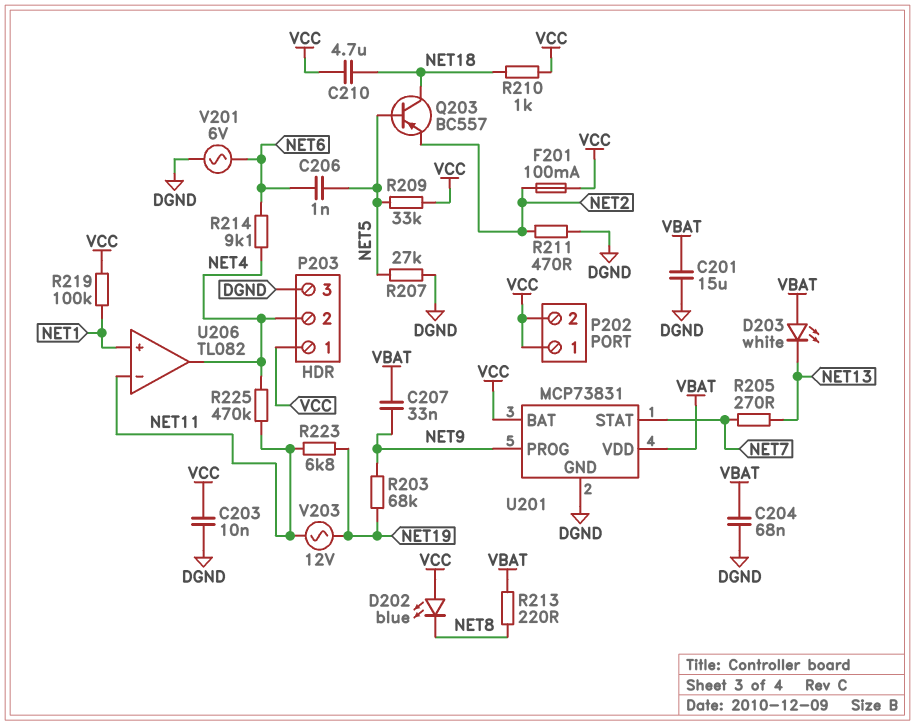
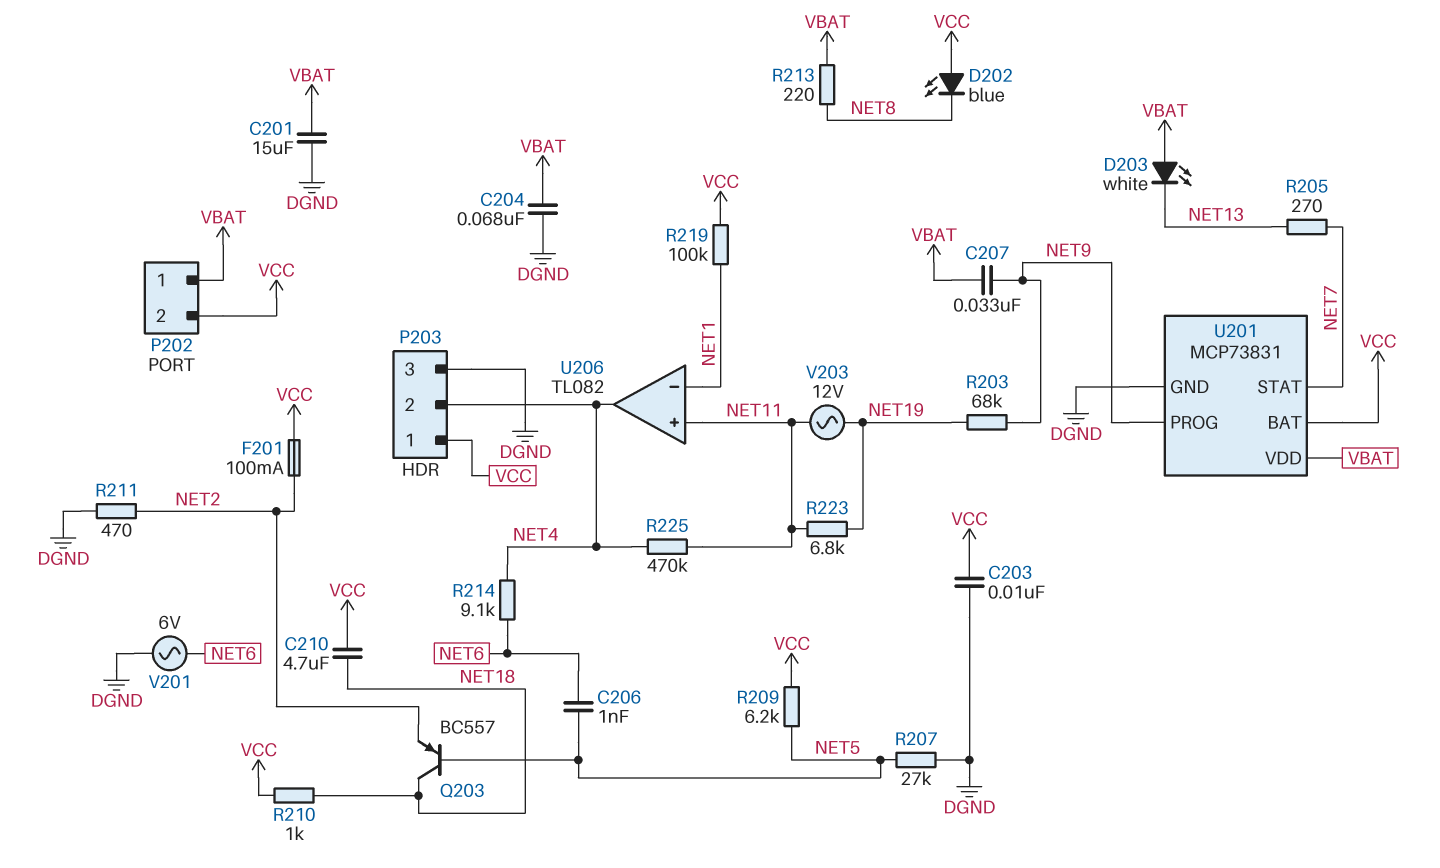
P202 pin 1: VCC -> VBAT
R209: 33k (NET5, VCC) -> 6.2k (NET5, VCC)
U206 pin in+: NET1 -> NET11
U206 pin in-: NET11 -> NET1

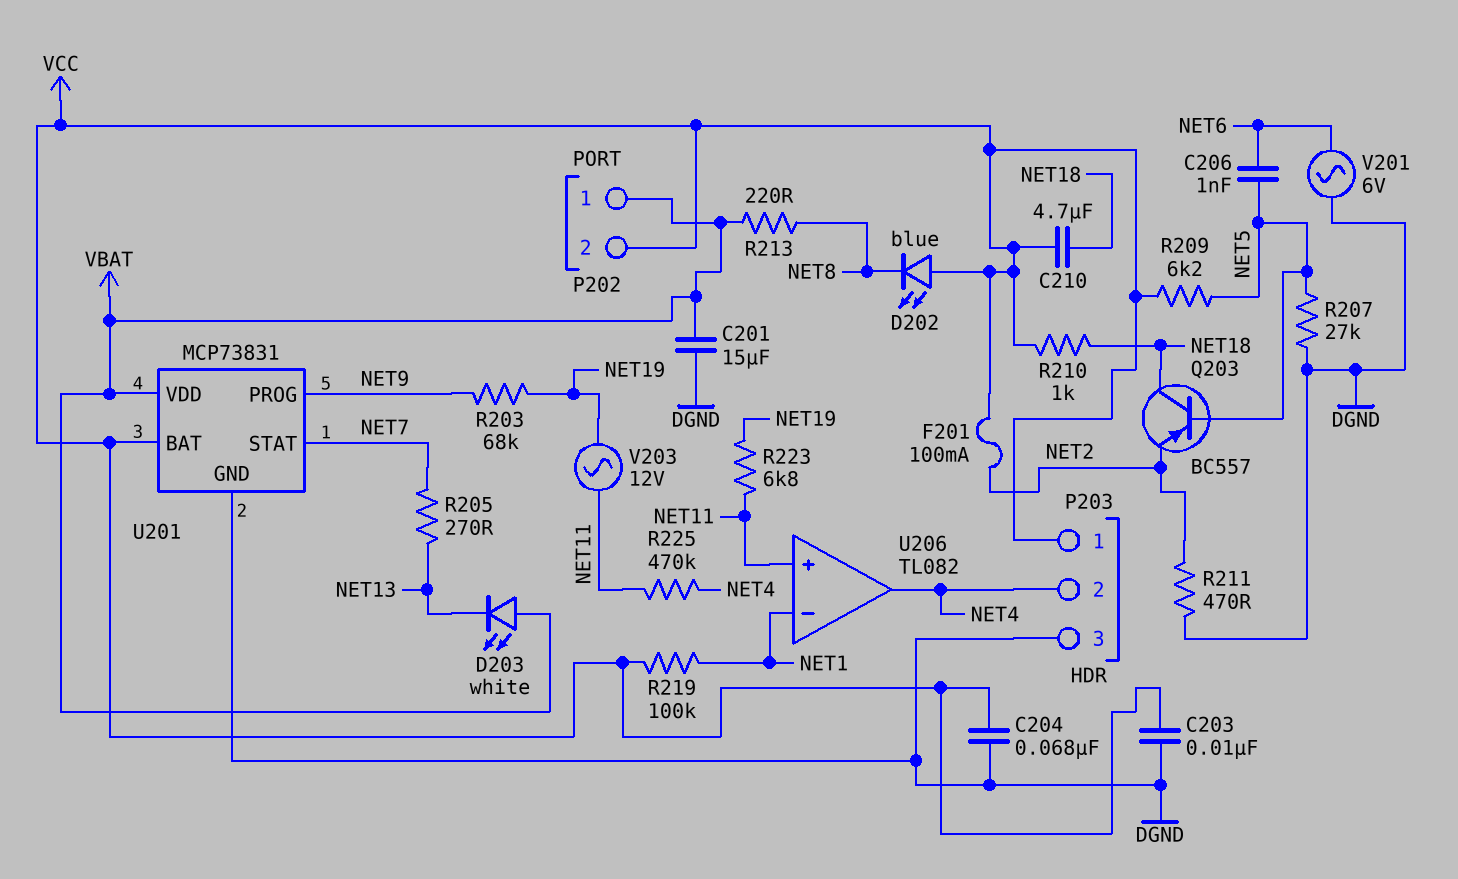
C204: 68nF (DGND, VBAT) -> 68nF (DGND, VCC)
C207: 33nF (NET9, VBAT) -> none
R214: 9.1k (NET4, NET6) -> none

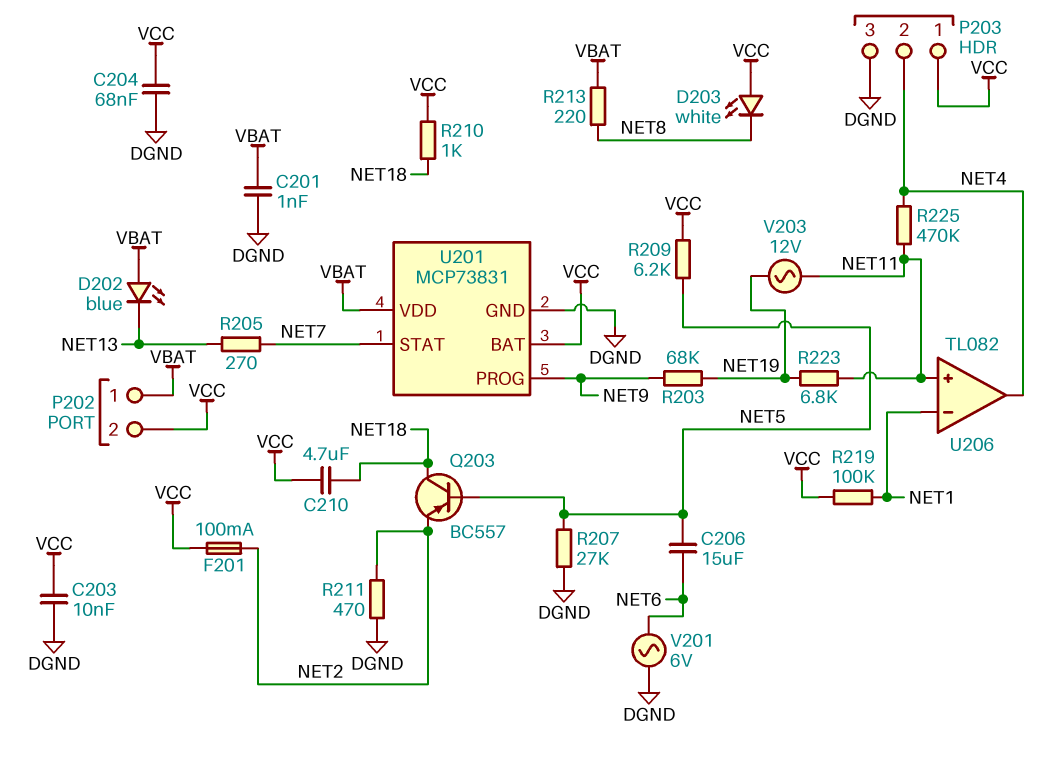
C201: 15uF (DGND, VBAT) -> 1nF (DGND, VBAT)
C206: 1nF (NET5, NET6) -> 15uF (NET5, NET6)
D202: LED blue (A VCC, K NET8) -> LED blue (A VBAT, K NET13)
D203: LED white (A VBAT, K NET13) -> LED white (A VCC, K NET8)

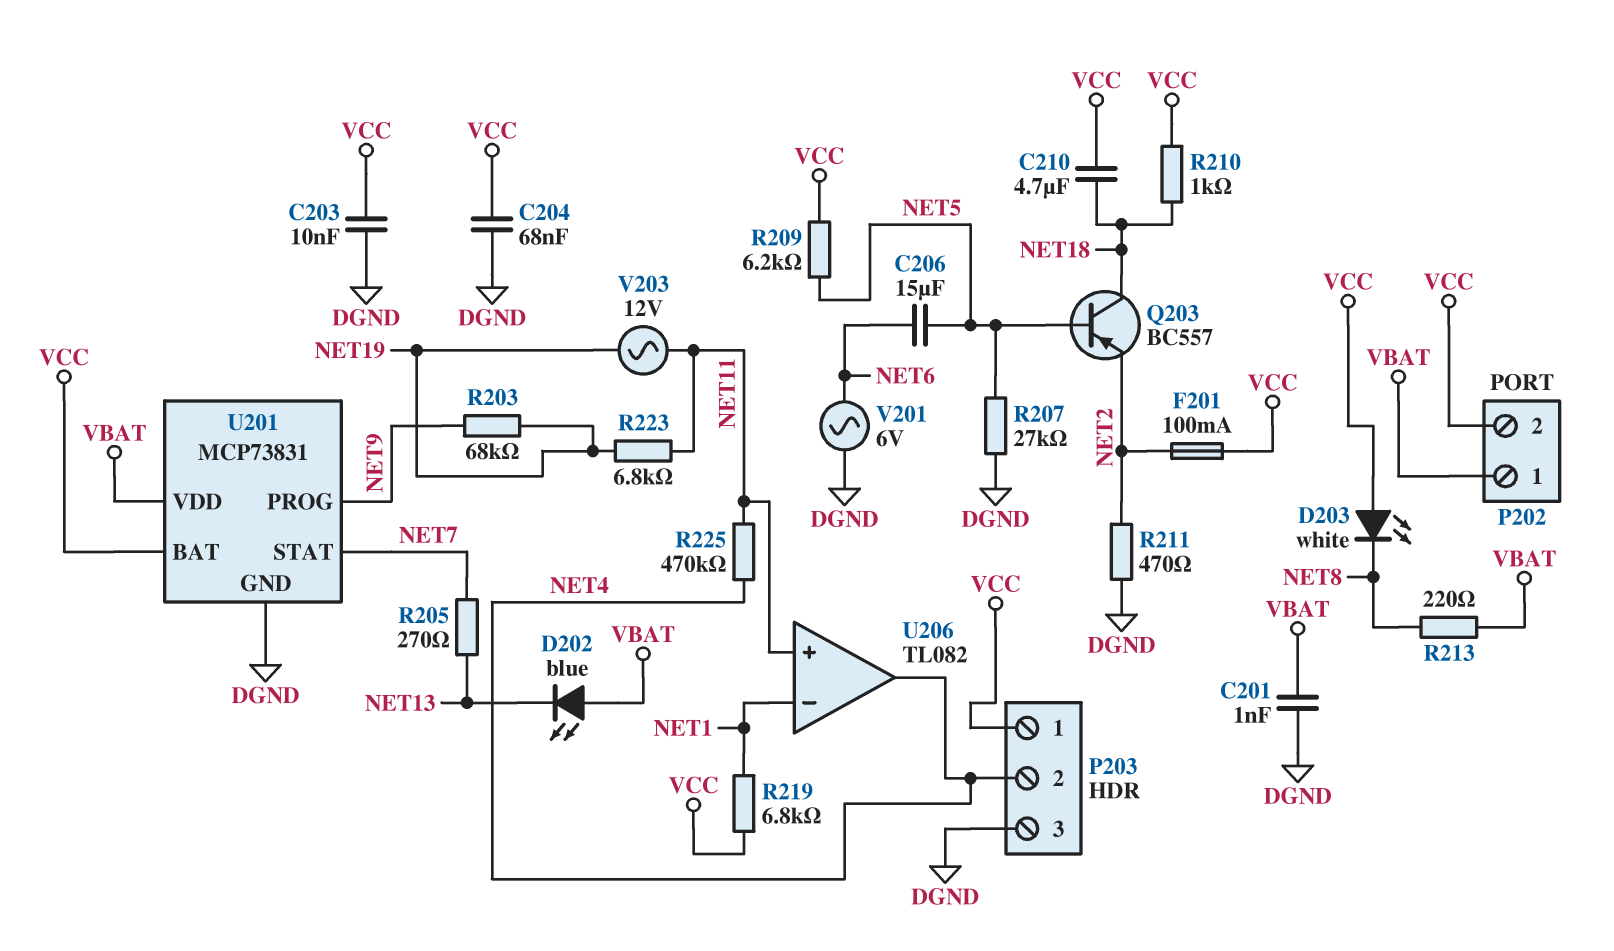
R219: 100k (NET1, VCC) -> 6.8k (NET1, VCC)

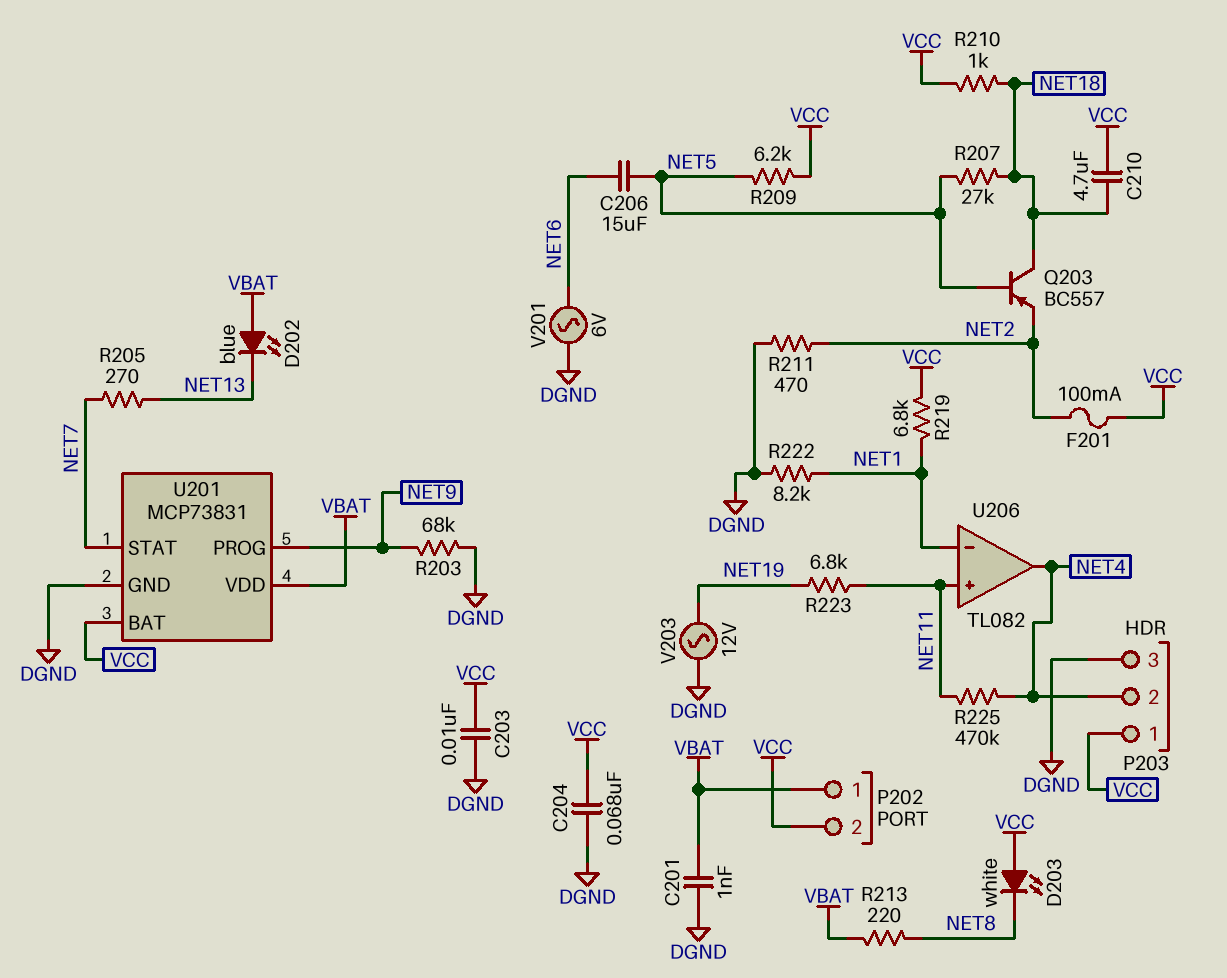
R203: 68k (NET9, NET19) -> 68k (DGND, NET9)
R207: 27k (DGND, NET5) -> 27k (NET5, NET18)
R222: none -> 8.2k (DGND, NET1)
V203: AC 12V (NET11, NET19) -> AC 12V (DGND, NET19)

